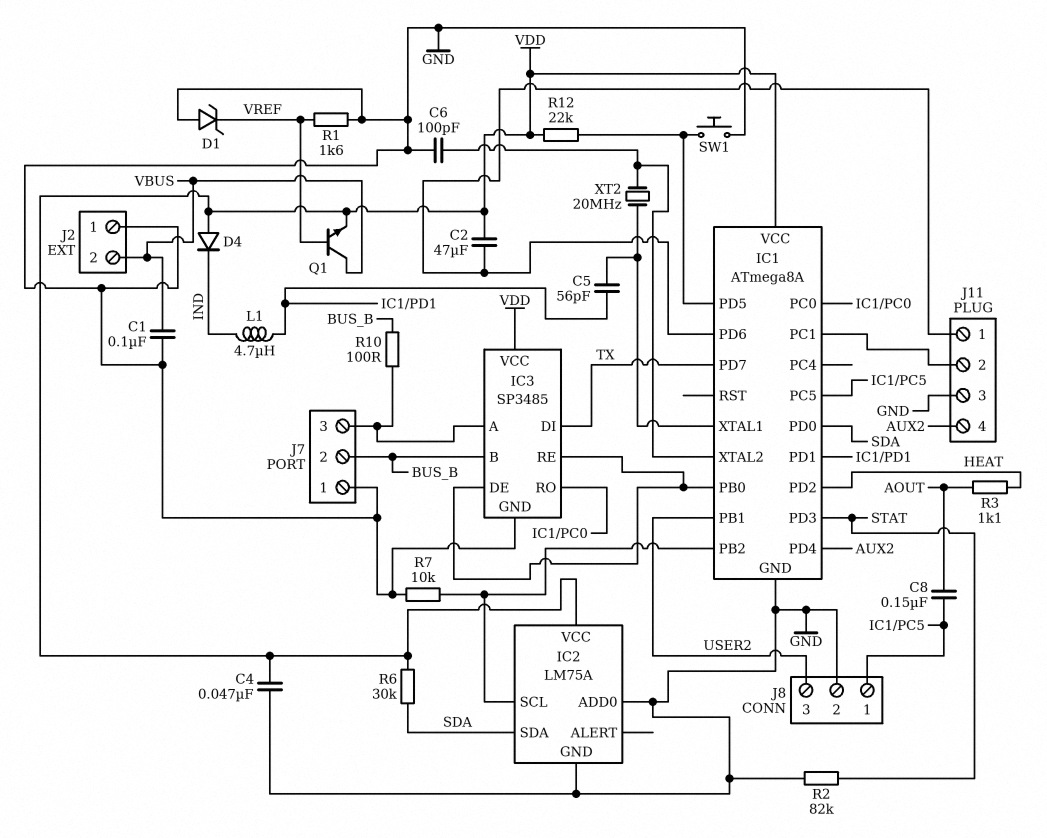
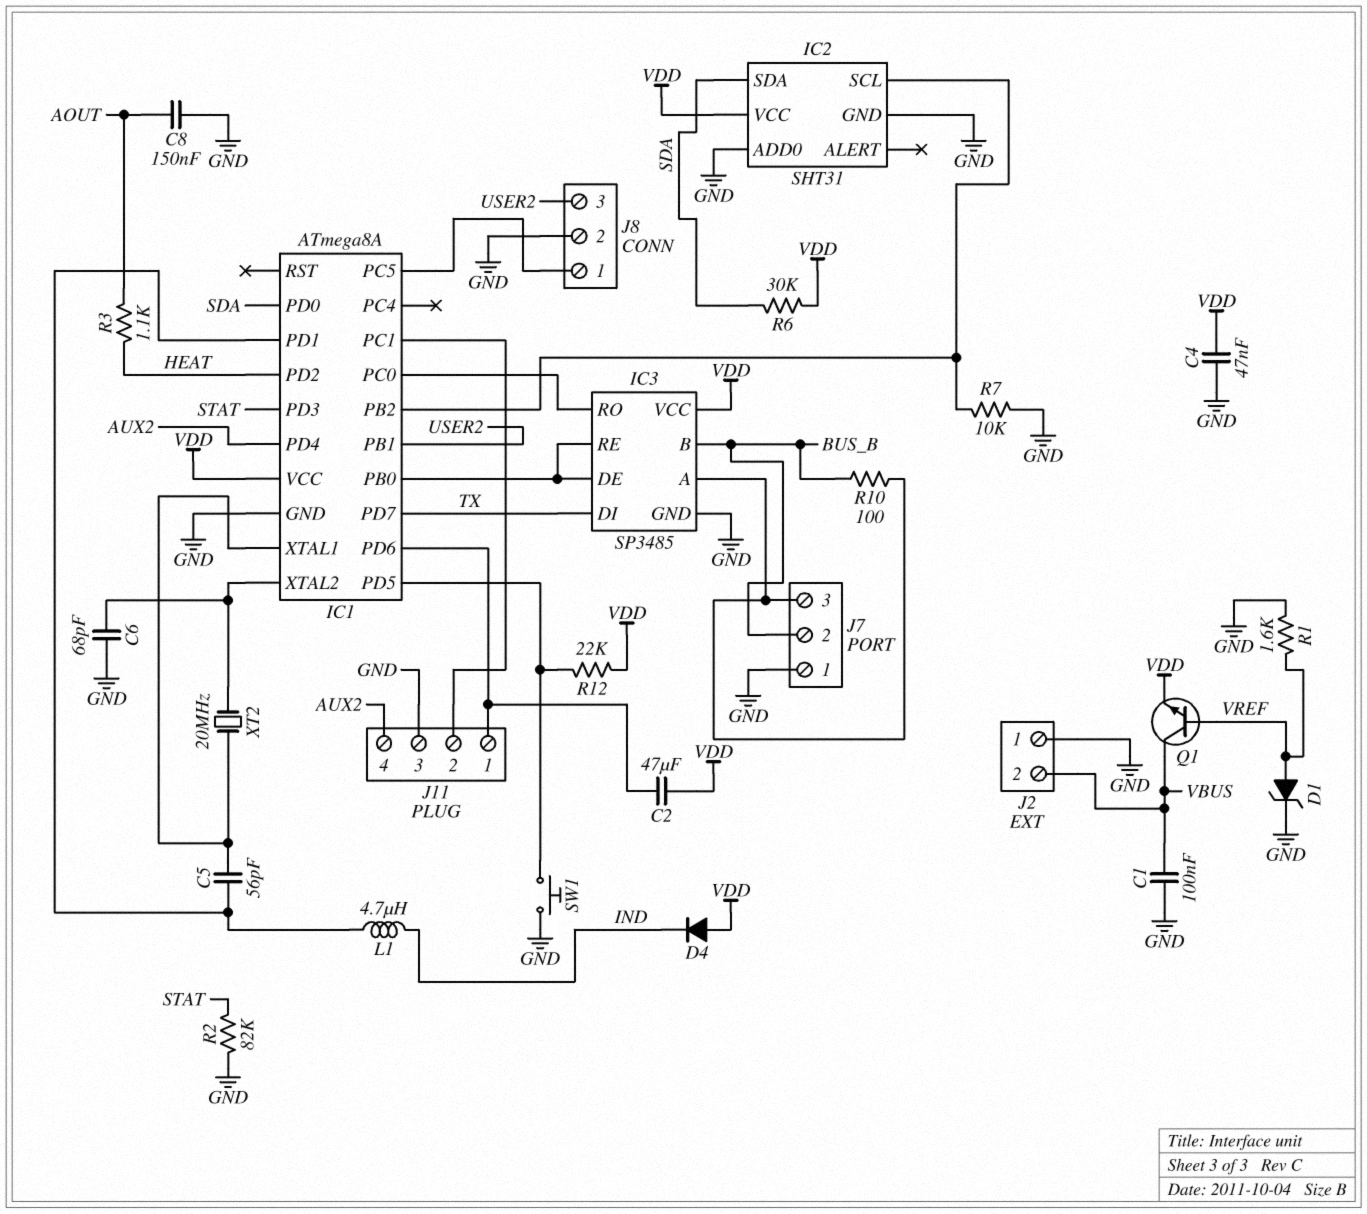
C6: 100pF (GND, IC1/XTAL2) -> 68pF (GND, IC1/XTAL2)
C8: 150nF (AOUT, IC1/PC5) -> 150nF (AOUT, GND)
D1: zener (A GND, K VREF) -> zener (A VREF, K GND)
IC2: LM75A -> SHT31

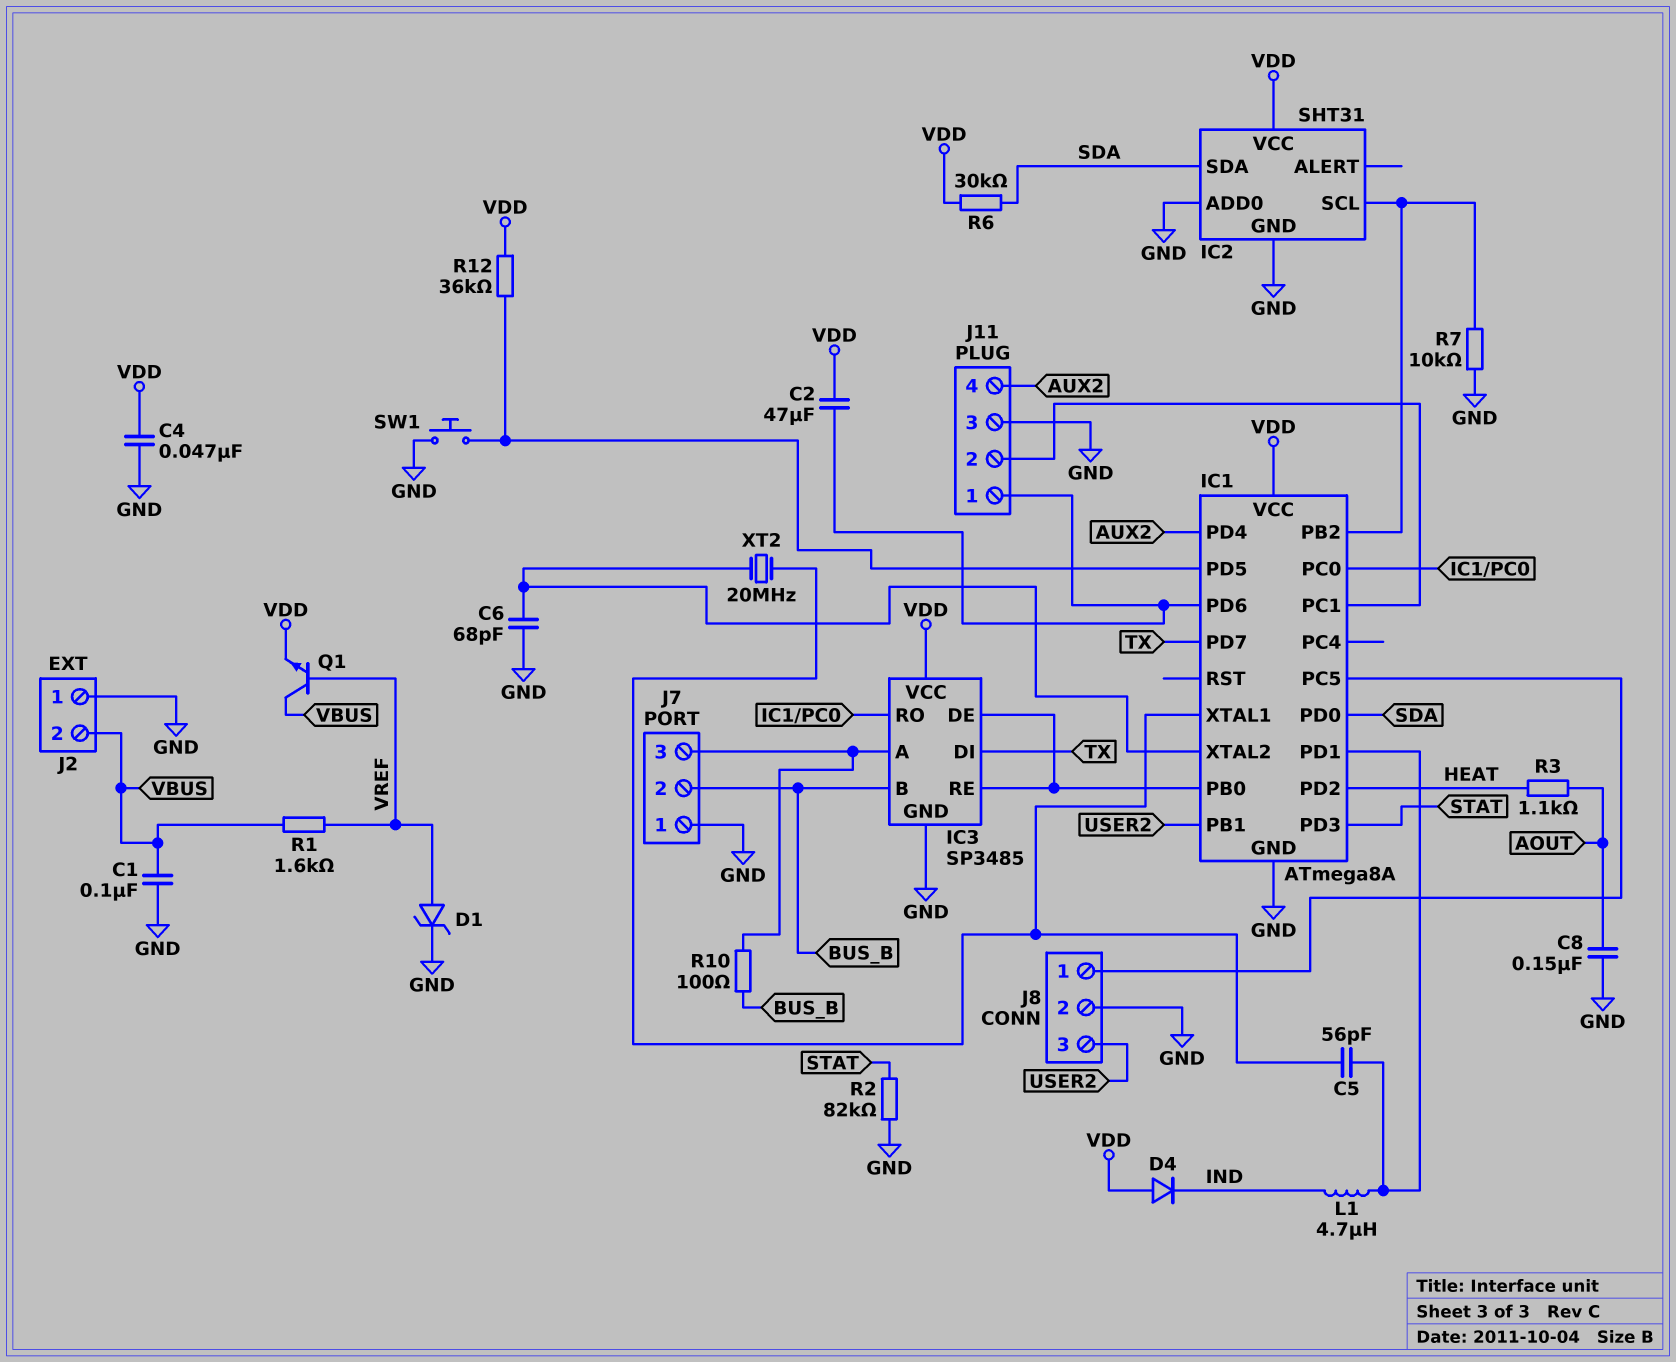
R1: 1.6k (GND, VREF) -> 1.6k (VBUS, VREF)
R12: 22k (IC1/PD5, VDD) -> 36k (IC1/PD5, VDD)

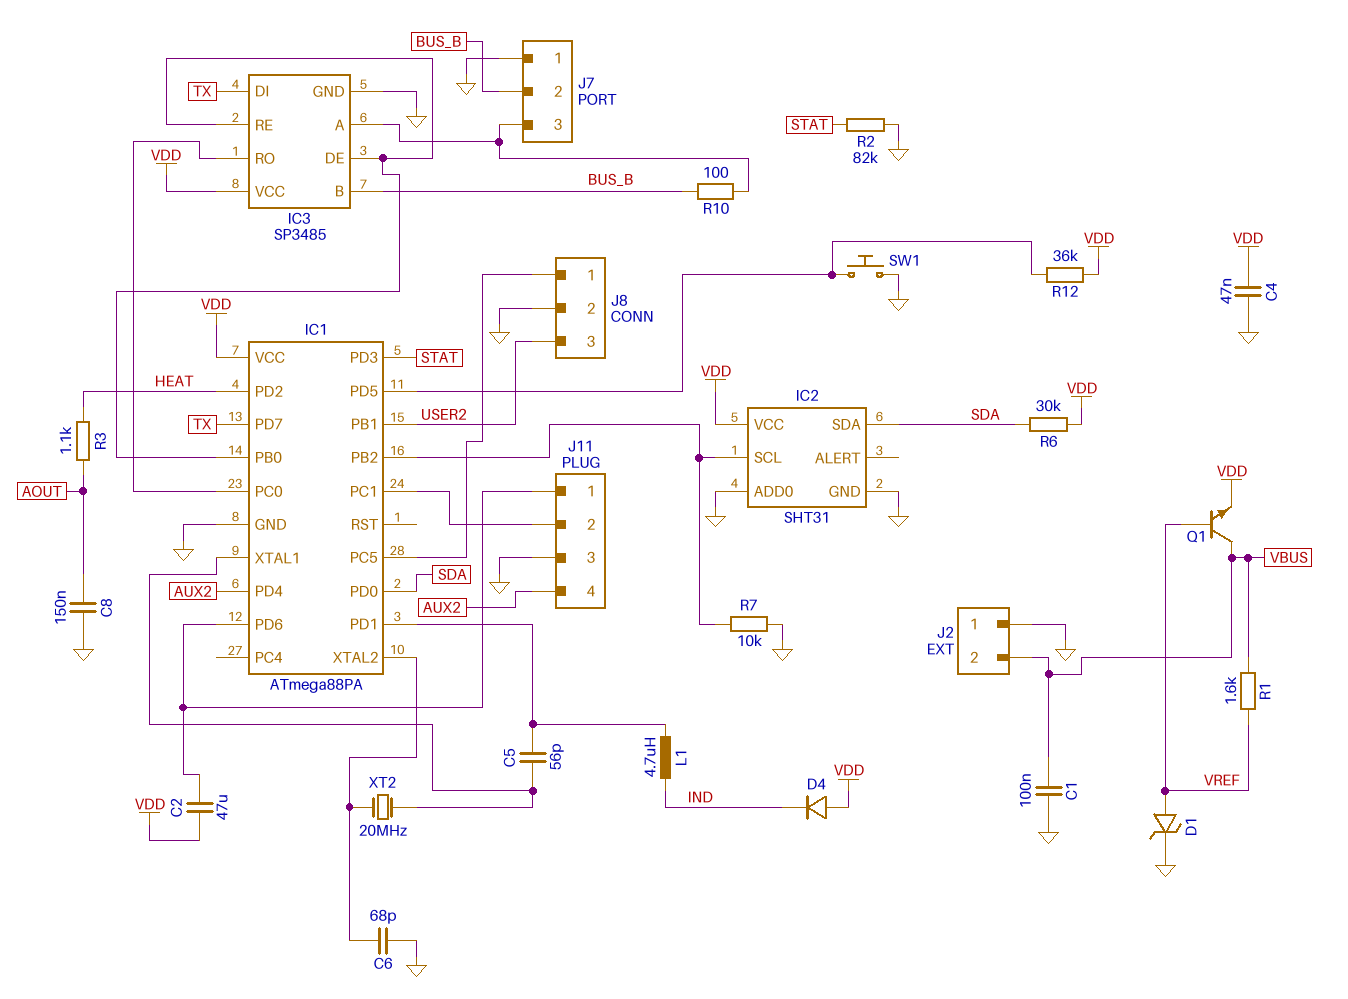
IC1: ATmega8A -> ATmega88PA

